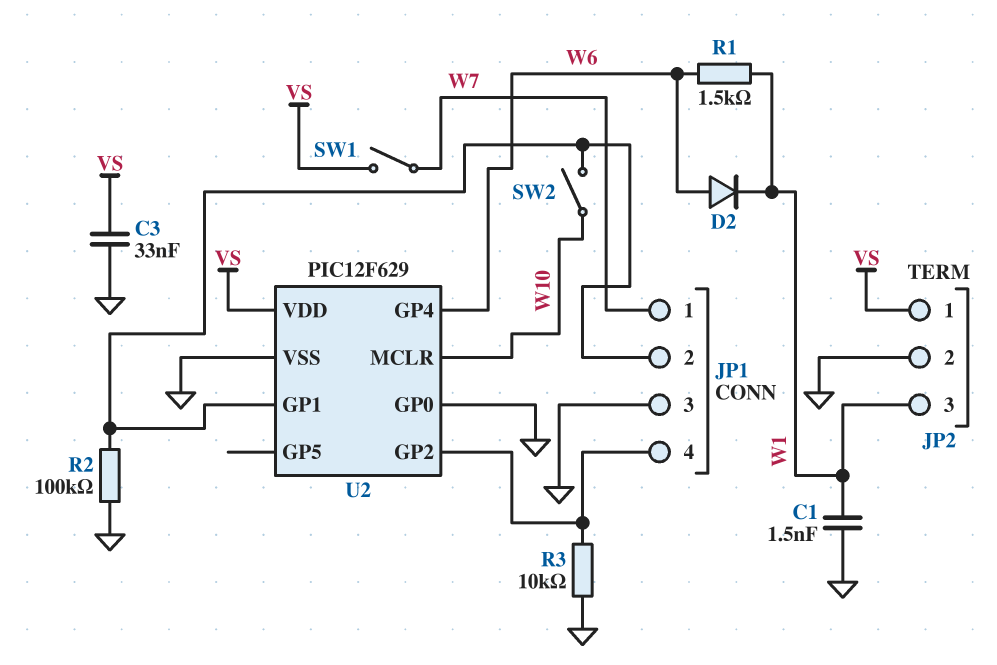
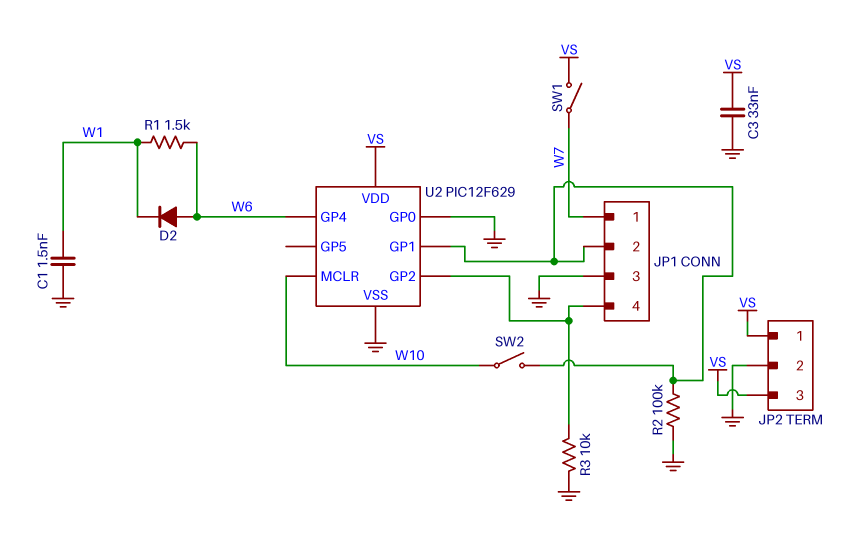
JP2 pin 3: W1 -> VS

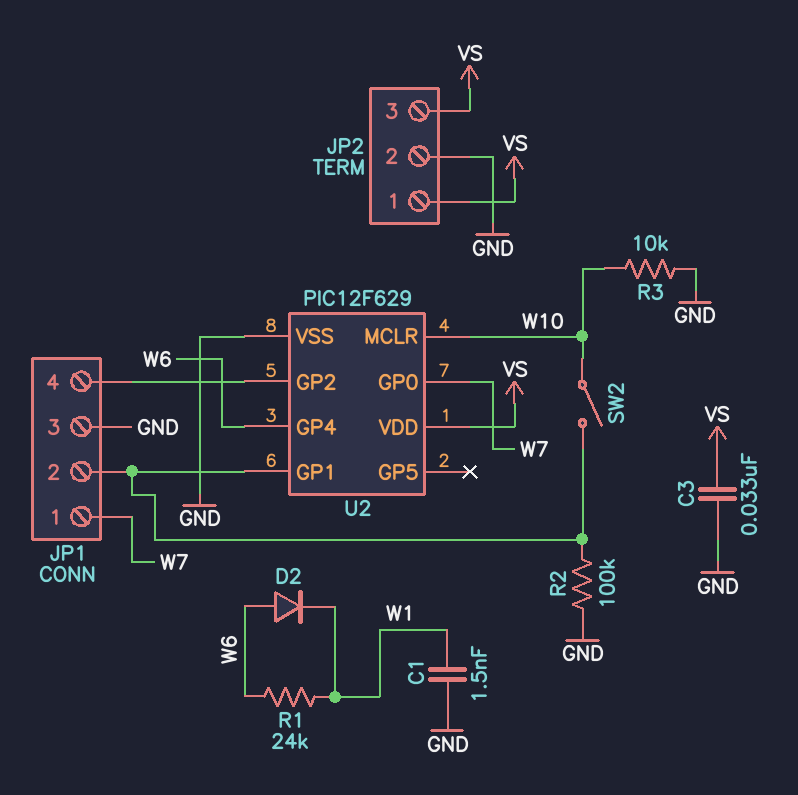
R1: 1.5k (W1, W6) -> 24k (W1, W6)
R3: 10k (GND, JP1/4) -> 10k (GND, W10)
SW1: switch (VS, W7) -> none
U2 pin GP0: GND -> W7

